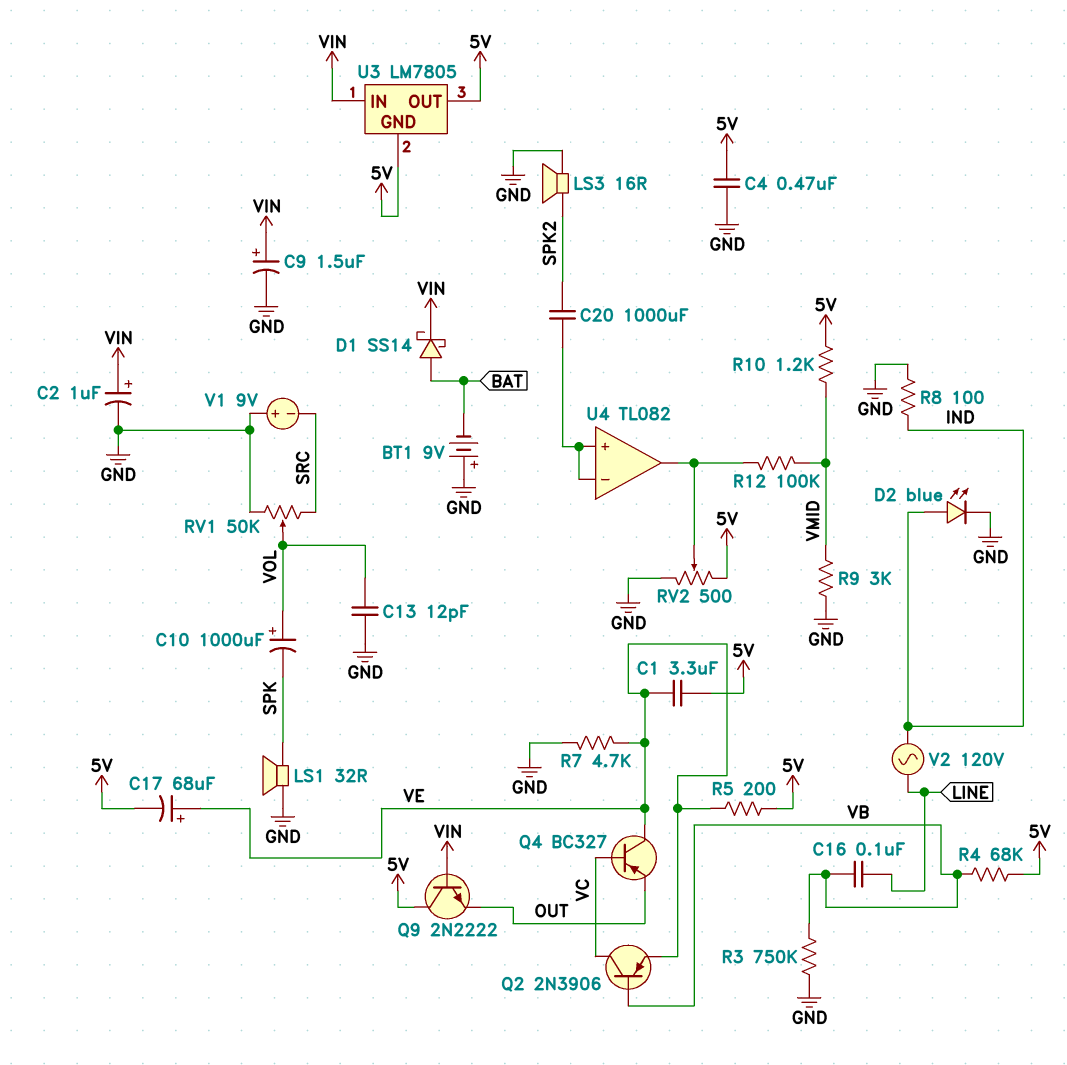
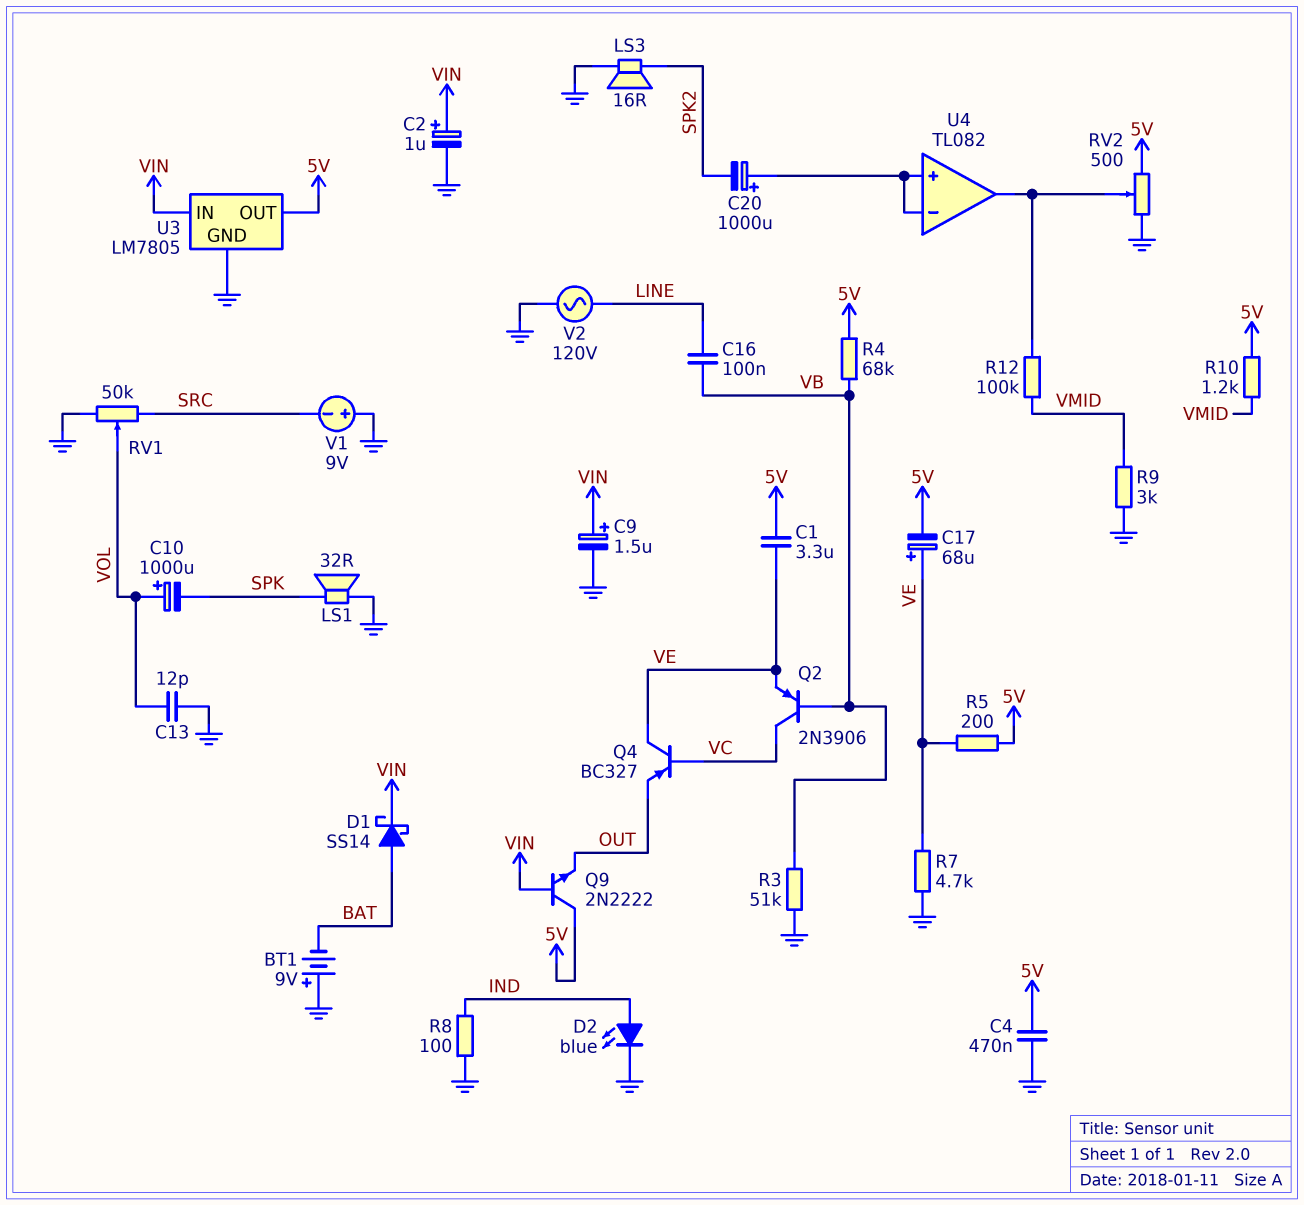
C20: 1000uF (SPK2, U4/in+) -> 1000uF (plus U4/in+, minus SPK2)
R3: 750k (GND, VB) -> 51k (GND, VB)
U3 pin GND: 5V -> GND
V2: AC 120V (IND, LINE) -> AC 120V (GND, LINE)

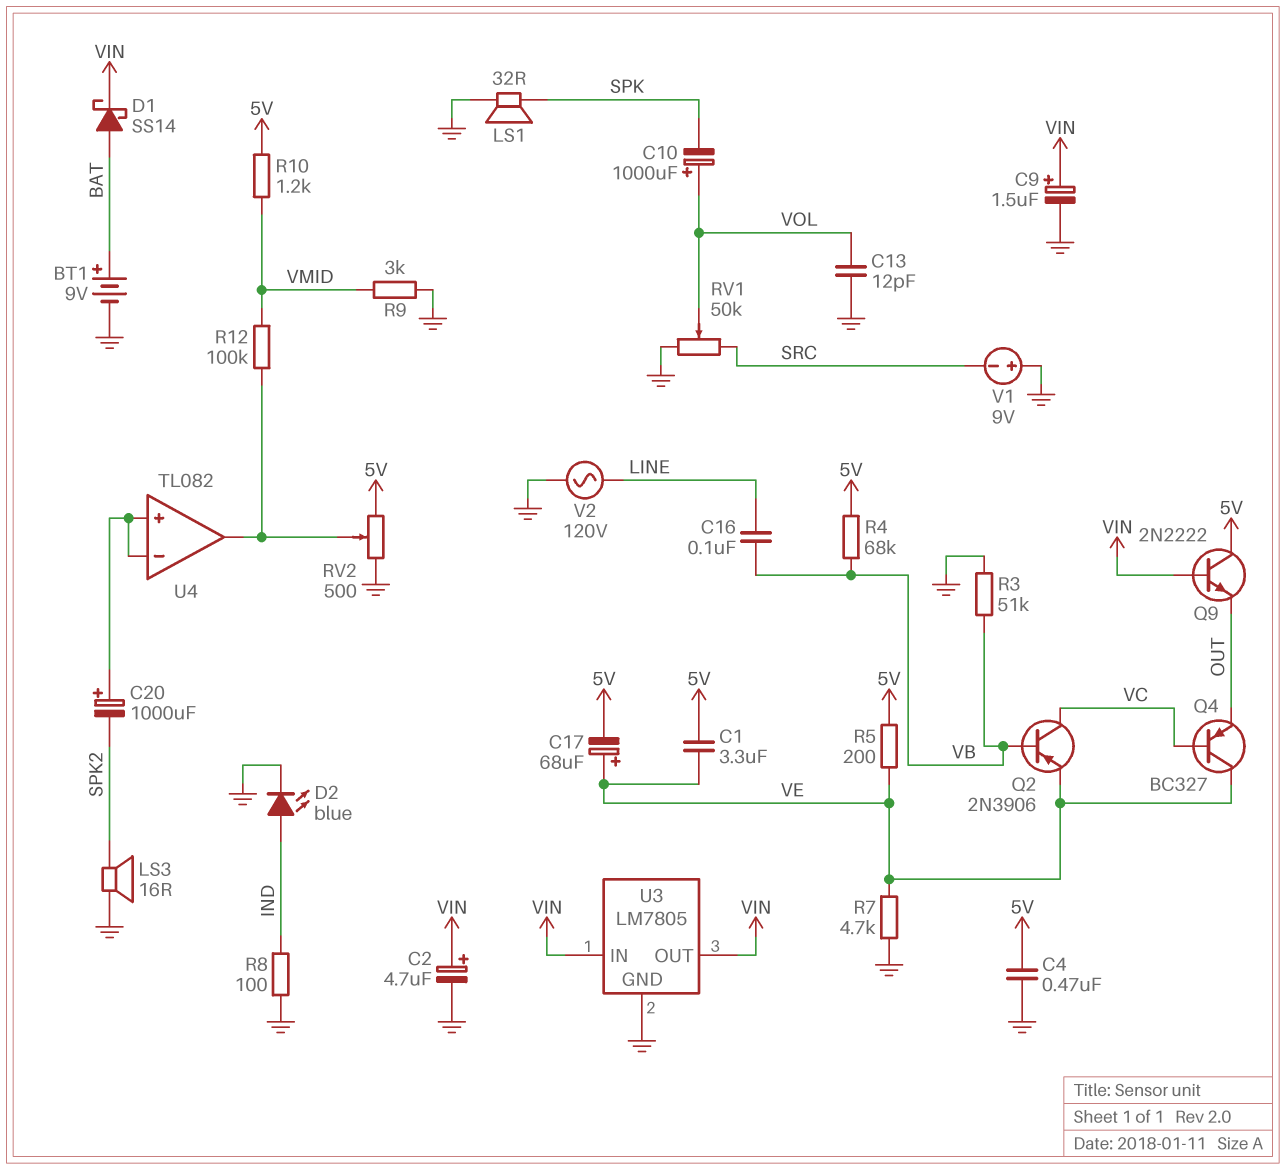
BT1: 9V (plus GND, minus BAT) -> 9V (plus BAT, minus GND)
C2: 1uF (plus VIN, minus GND) -> 4.7uF (plus VIN, minus GND)
U3 pin OUT: 5V -> VIN

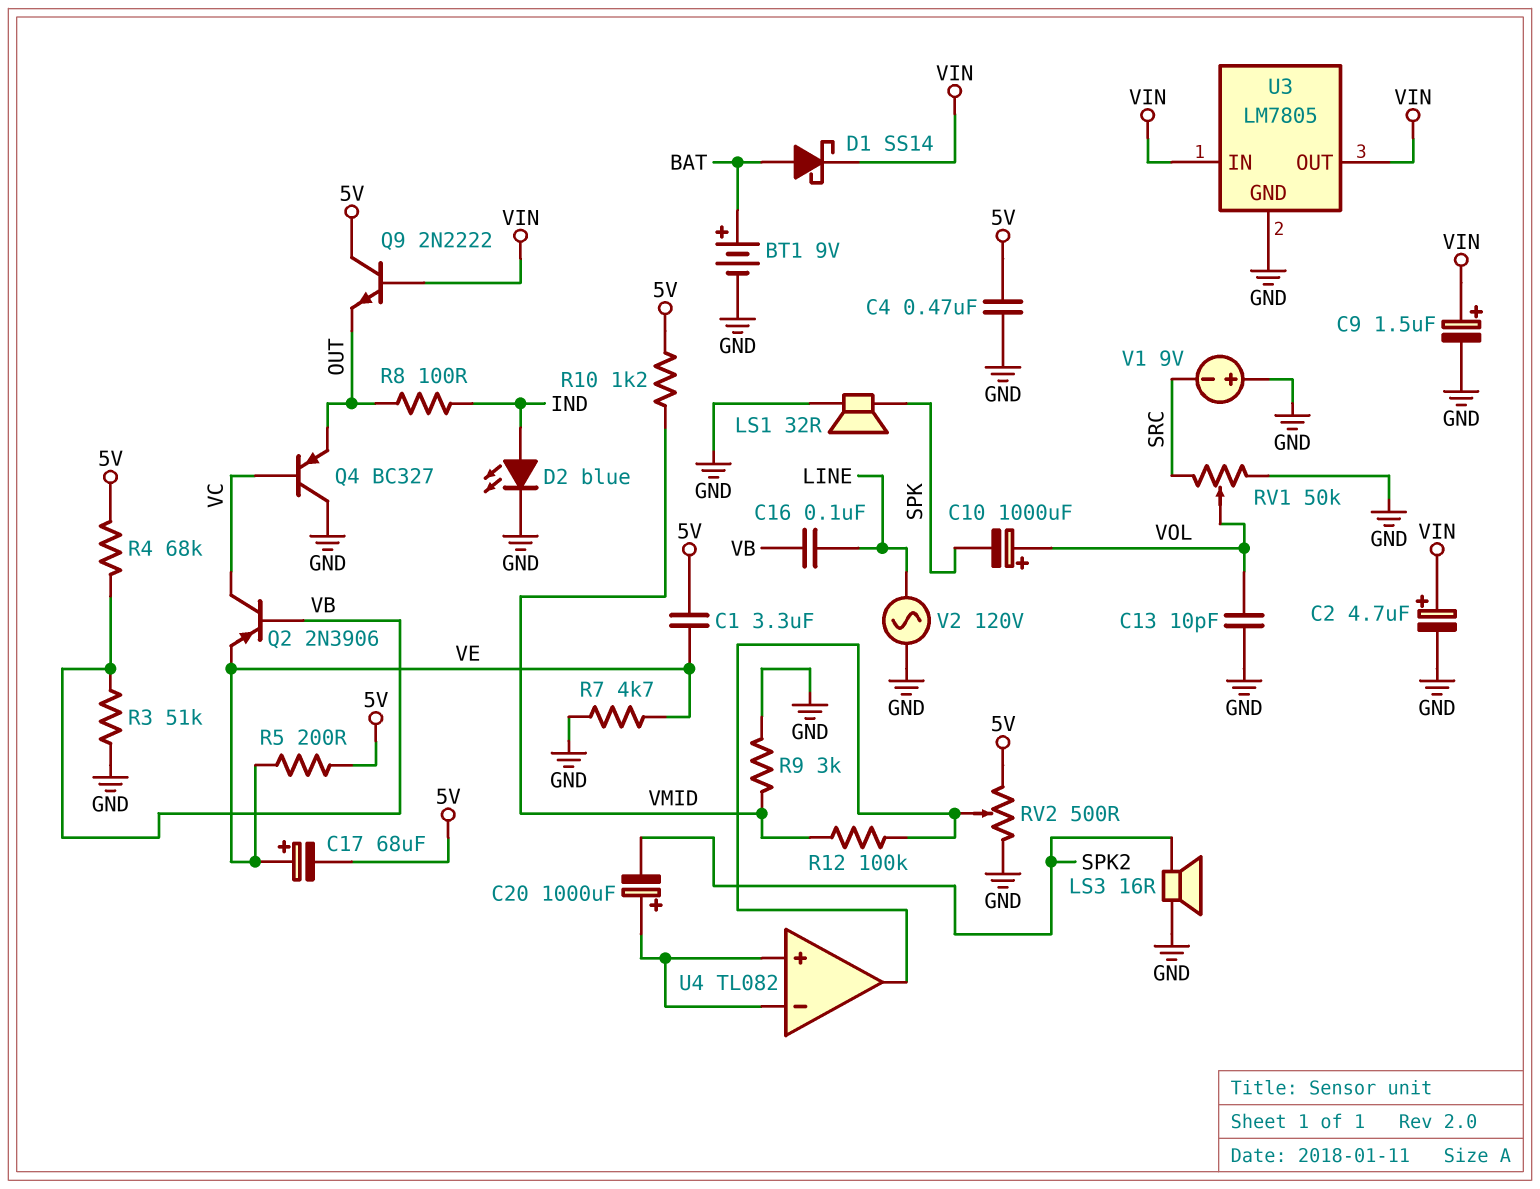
C13: 12pF (GND, VOL) -> 10pF (GND, VOL)
Q4: PNP BC327 (B VC, C VE, E OUT) -> PNP BC327 (B VC, C GND, E OUT)
R8: 100 (GND, IND) -> 100 (IND, OUT)

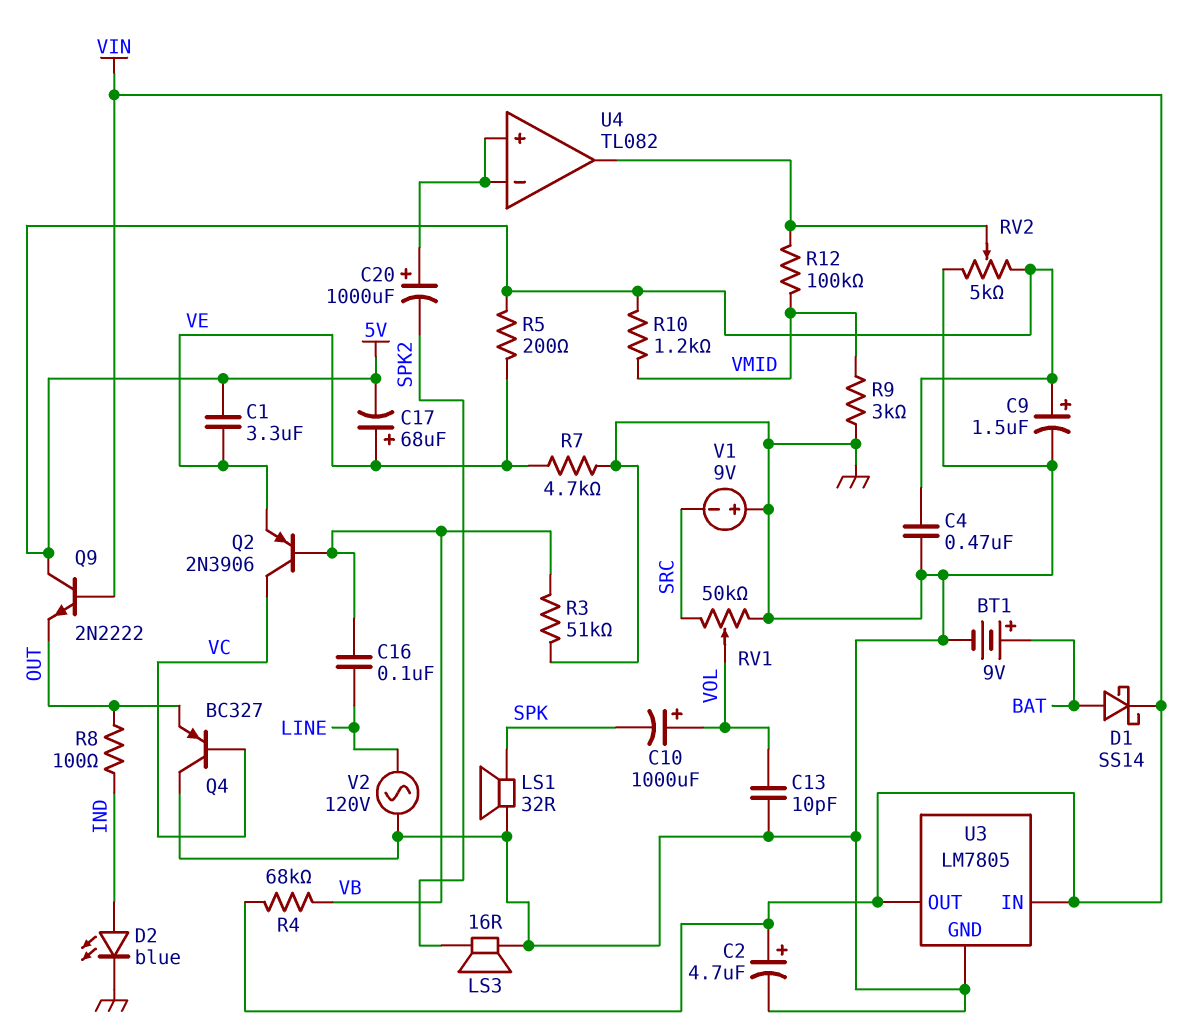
C9: 1.5uF (plus VIN, minus GND) -> 1.5uF (plus 5V, minus GND)
R4: 68k (5V, VB) -> 68k (VB, VIN)
RV2: 500 (5V, GND, wiper U4/out) -> 5k (5V, GND, wiper U4/out)

